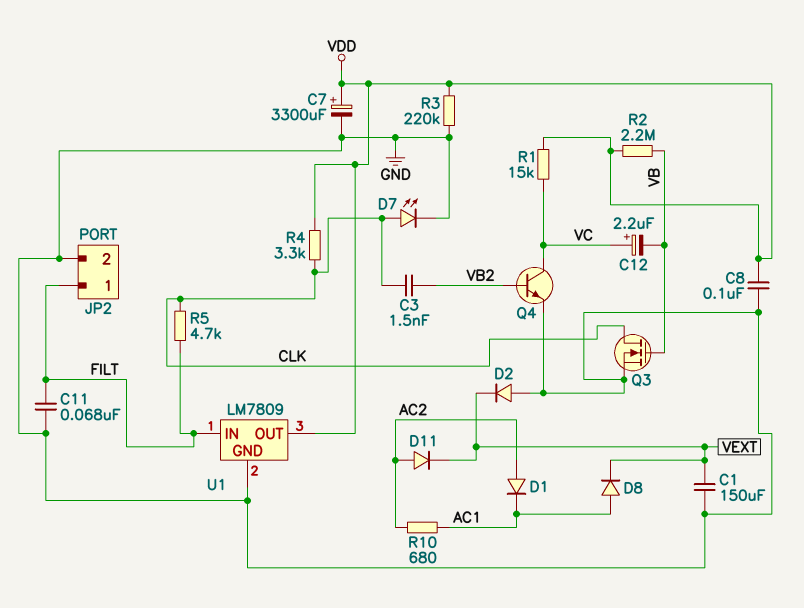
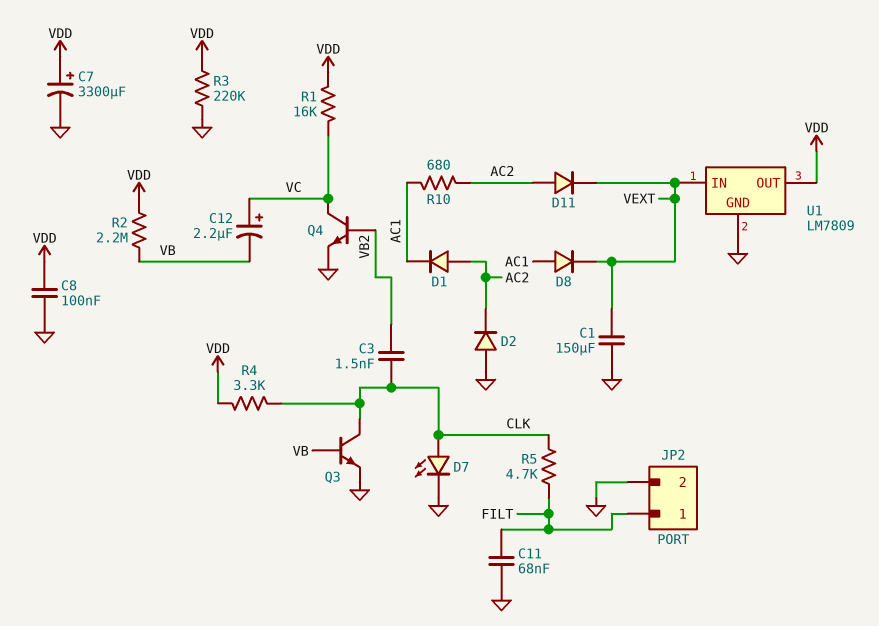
D2: diode (A GND, K VEXT) -> diode (A GND, K AC2)
Q3: NMOS (G VB, D CLK, S GND) -> NPN (B VB, C CLK, E GND)
R1: 15k (VC, VDD) -> 16k (VC, VDD)
U1 pin IN: FILT -> VEXT

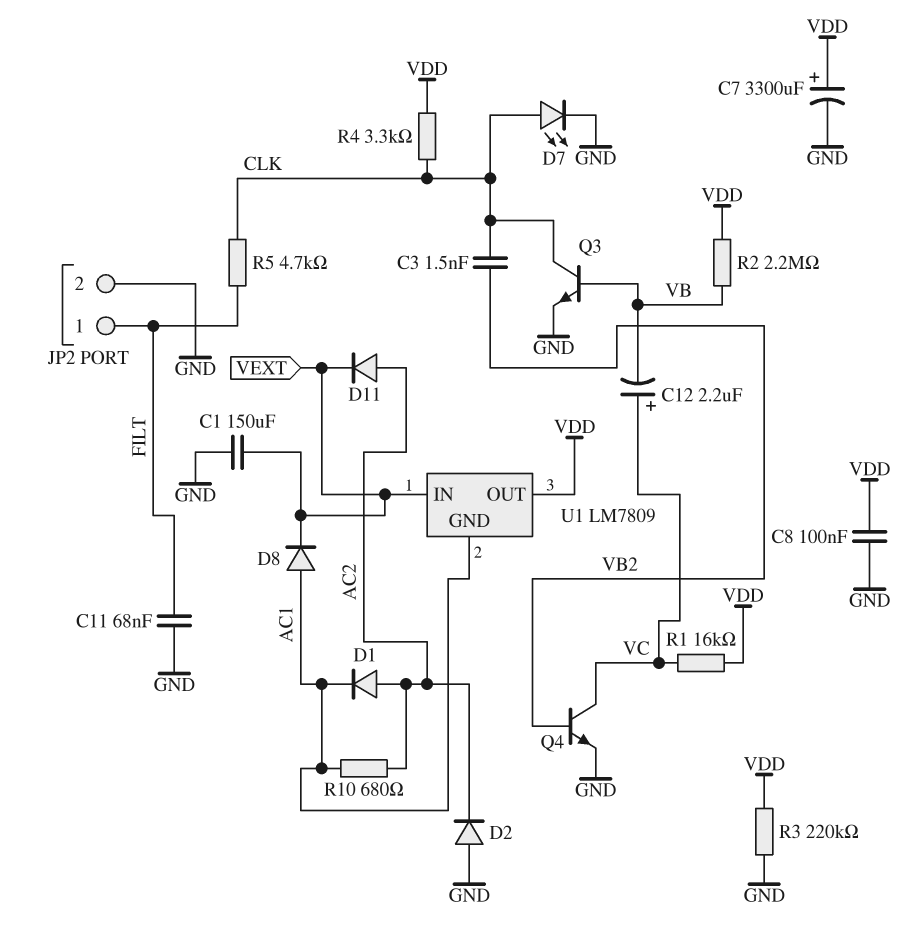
U1 pin GND: GND -> AC1

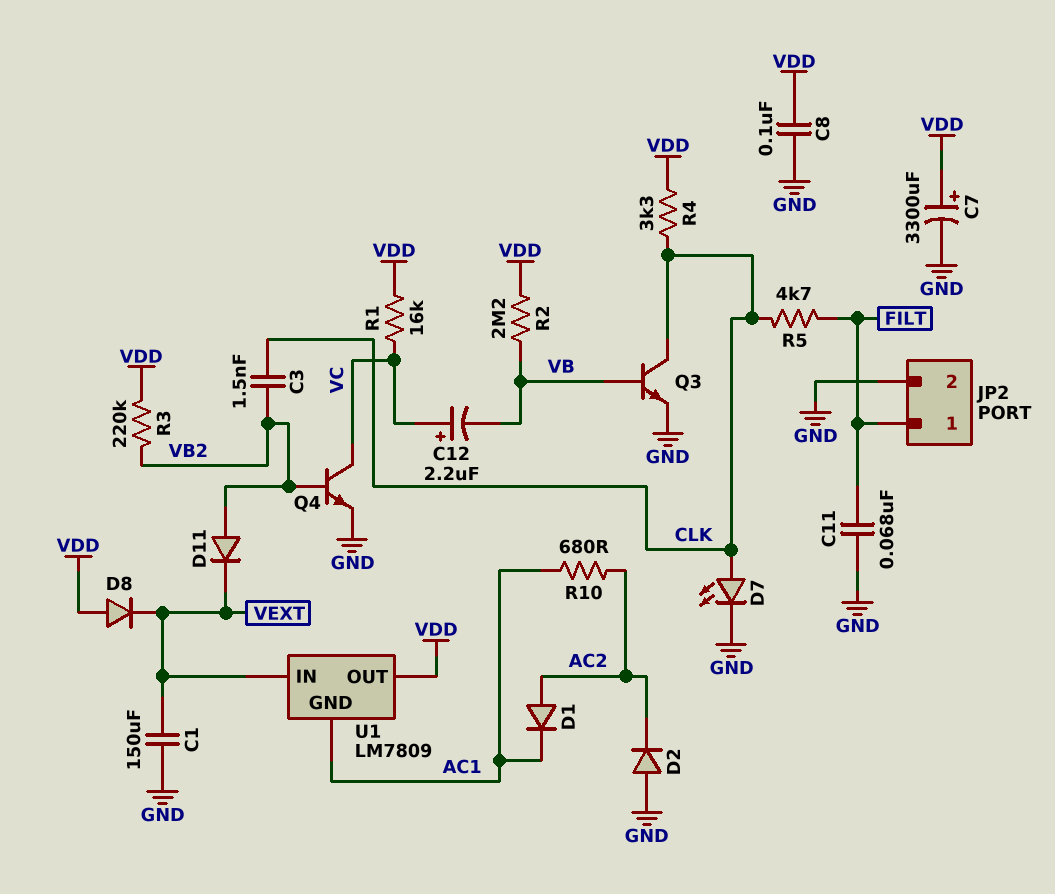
D8: diode (A AC1, K VEXT) -> diode (A VDD, K VEXT)
D11: diode (A AC2, K VEXT) -> diode (A VB2, K VEXT)
R3: 220k (GND, VDD) -> 220k (VB2, VDD)

